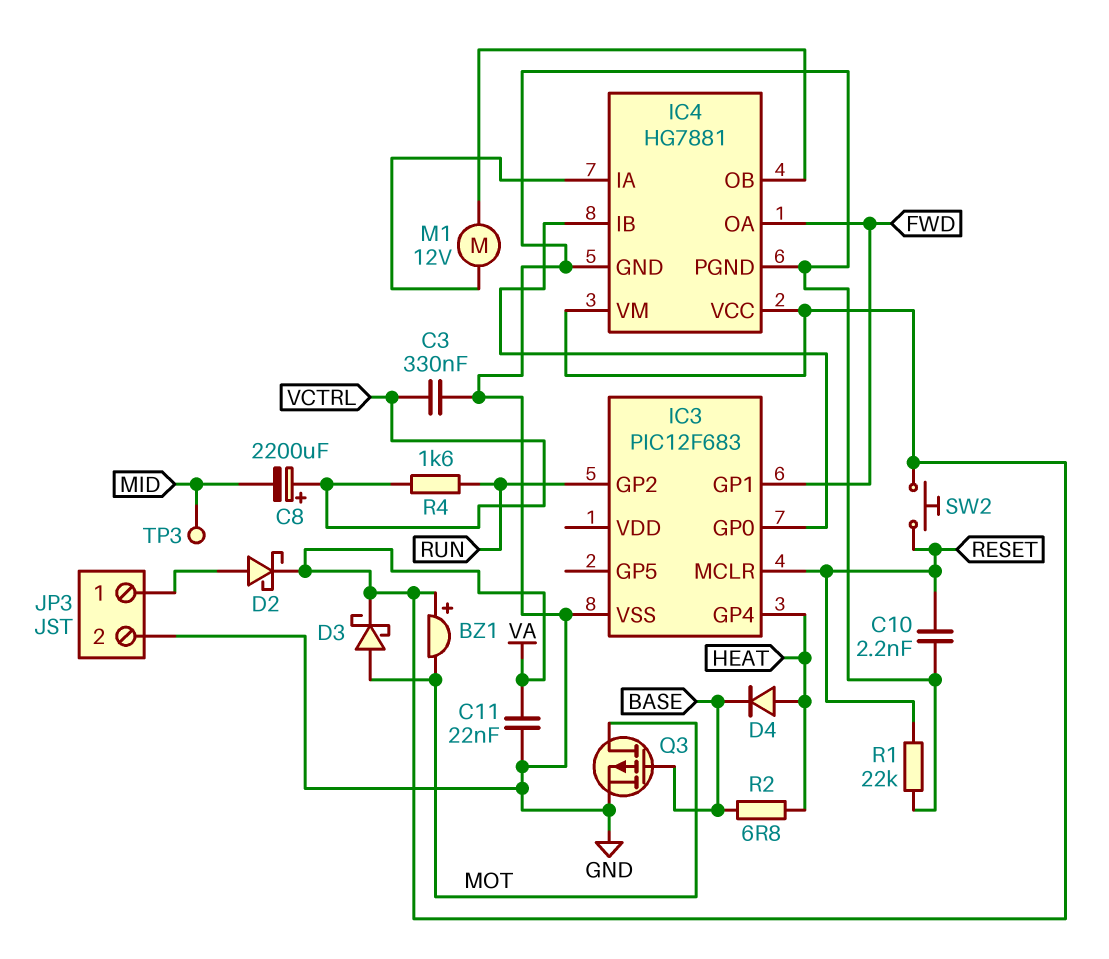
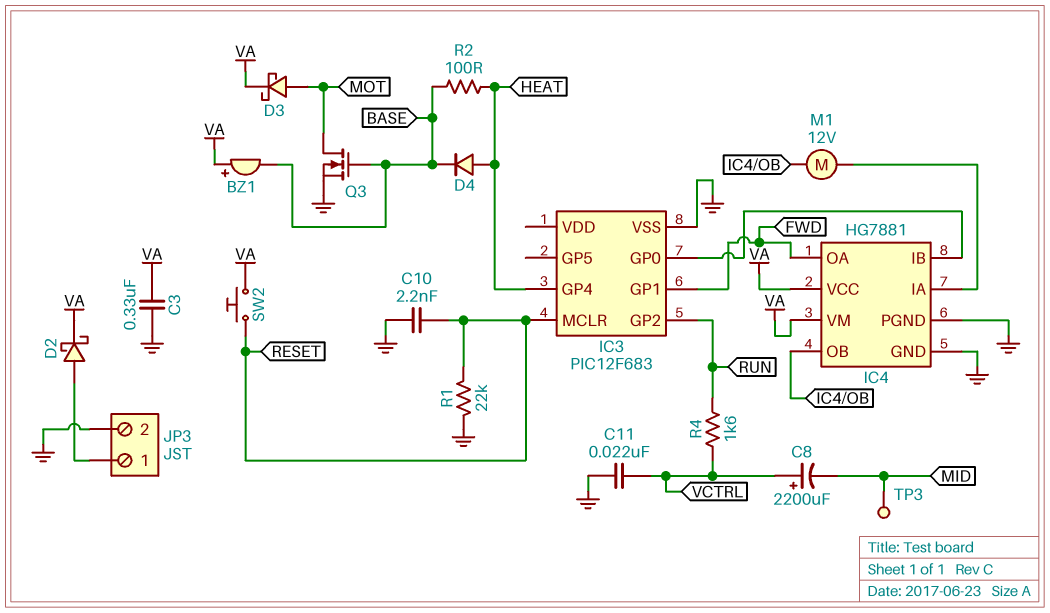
BZ1: buzzer (plus VA, minus MOT) -> buzzer (plus VA, minus BASE)
C3: 330nF (GND, VCTRL) -> 330nF (GND, VA)
C11: 22nF (GND, VA) -> 22nF (GND, VCTRL)
Q3: PMOS (G BASE, D MOT, S GND) -> NMOS (G BASE, D MOT, S GND)
R2: 6.8 (BASE, HEAT) -> 100 (BASE, HEAT)

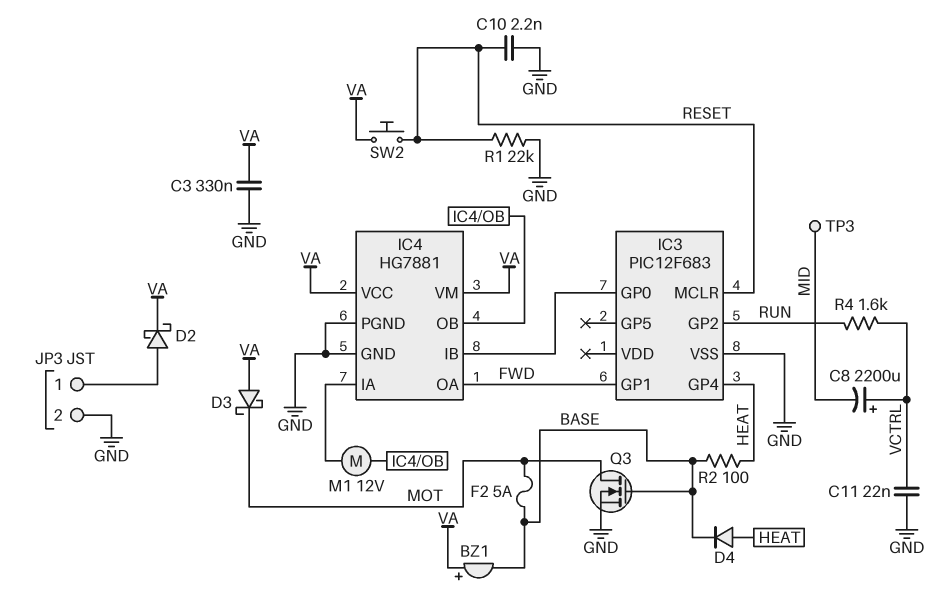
D3: schottky (A MOT, K VA) -> schottky (A VA, K MOT)
F2: none -> 5A (BASE, MOT)

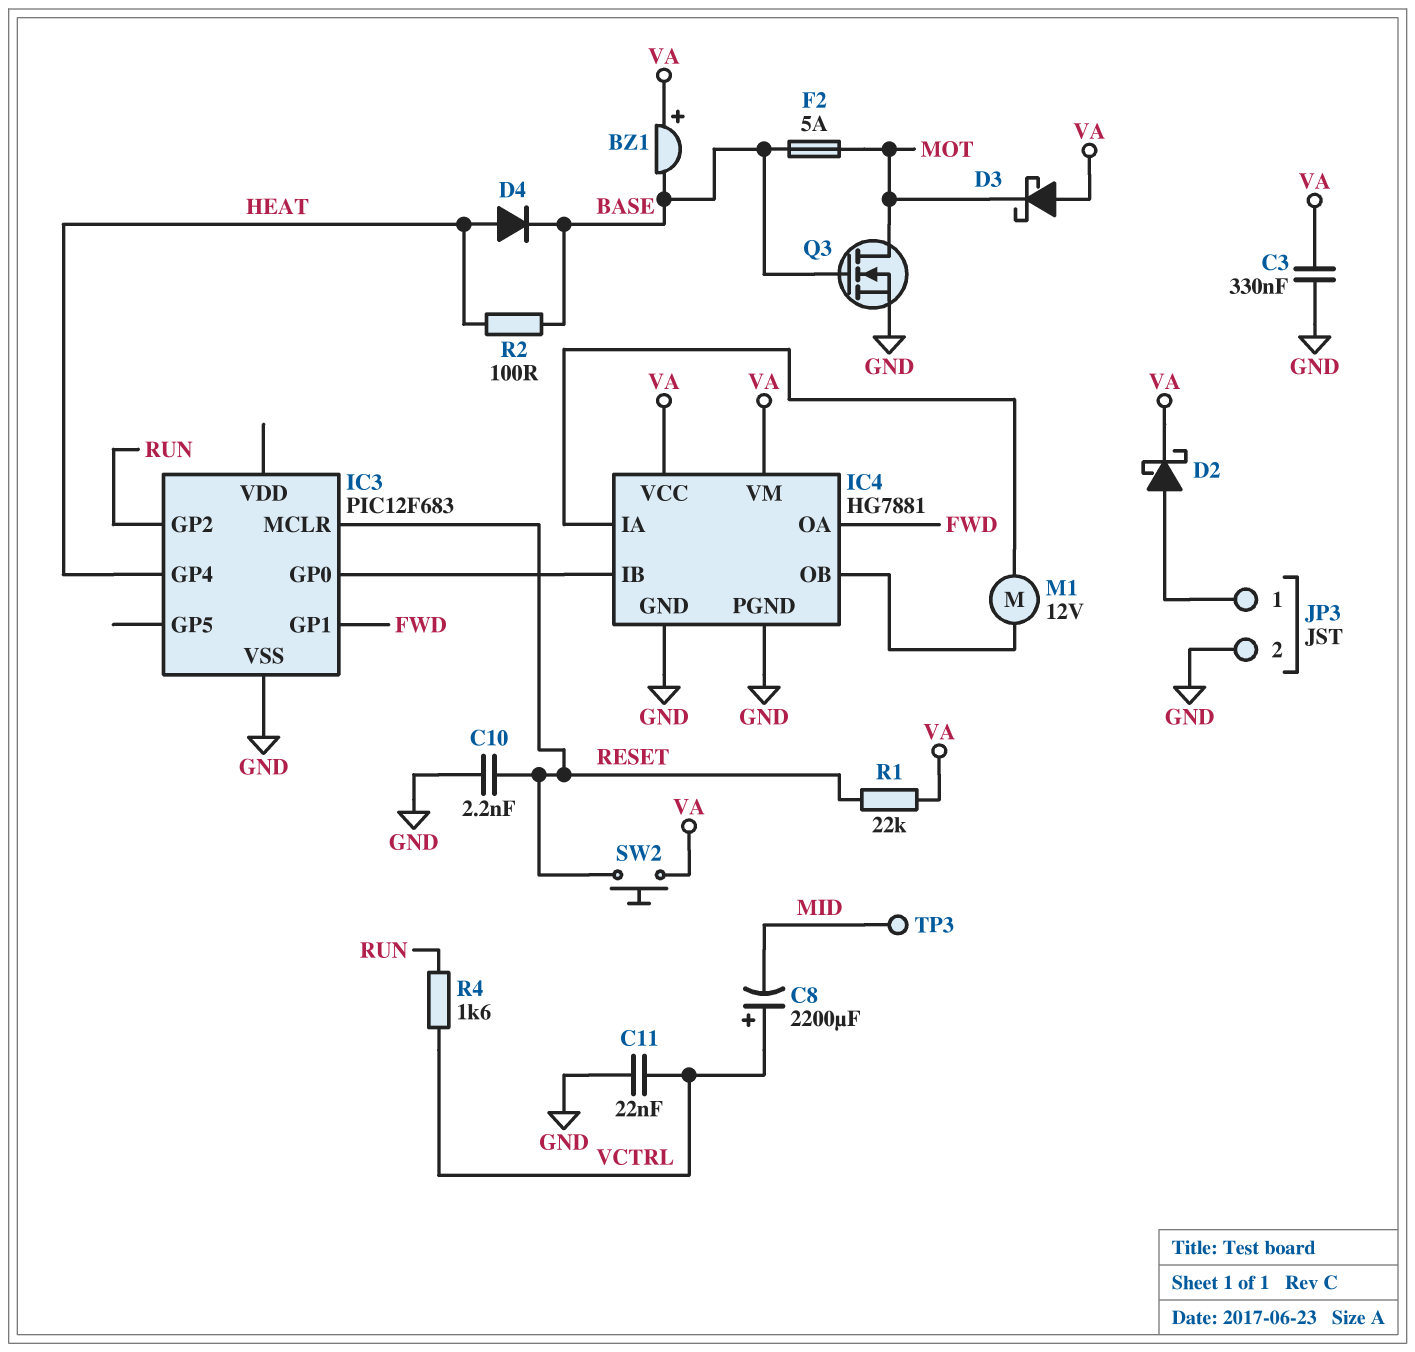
R1: 22k (GND, RESET) -> 22k (RESET, VA)

